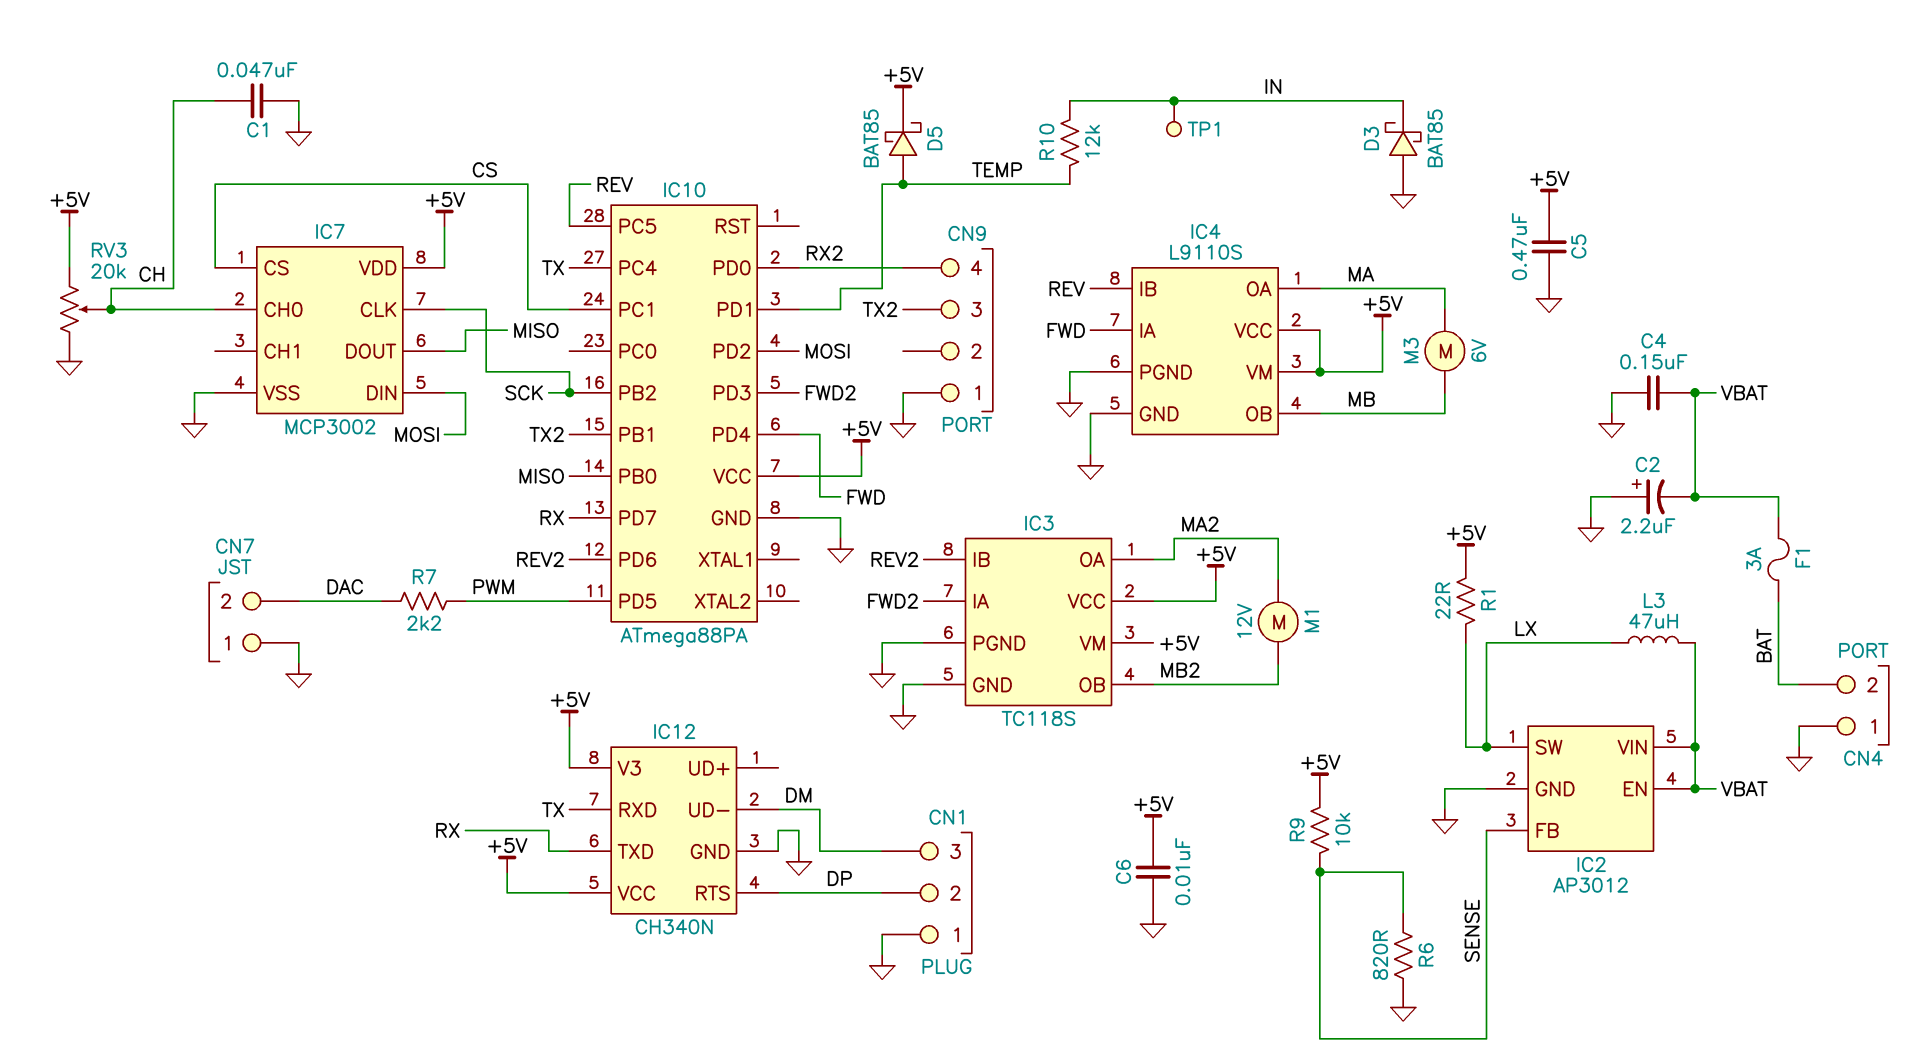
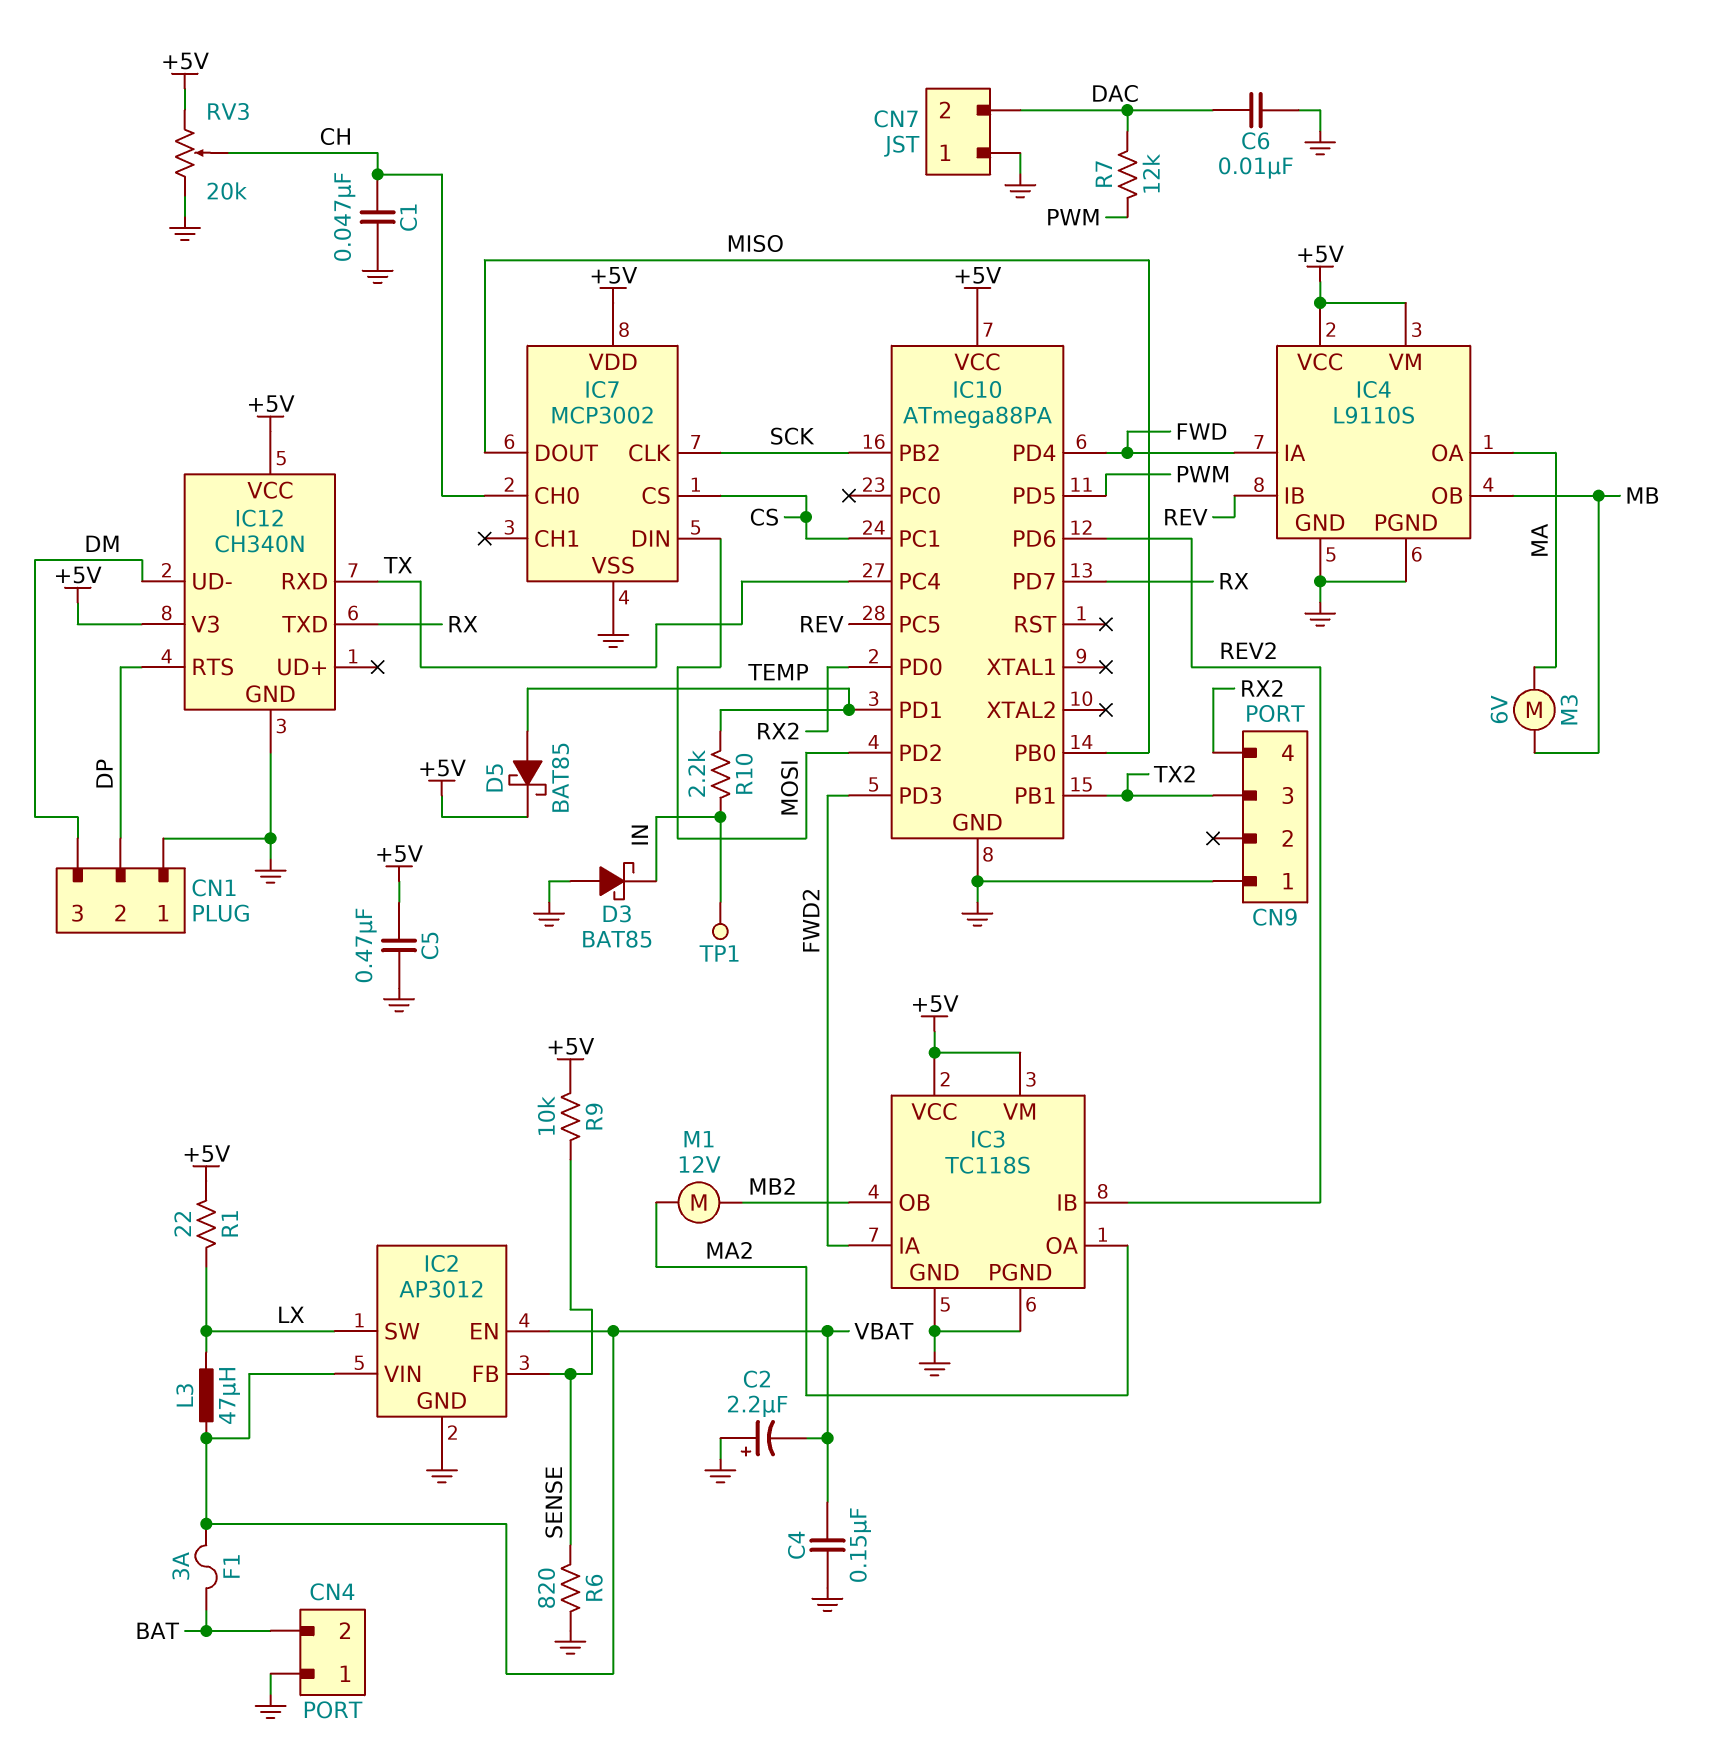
C6: 10nF (+5V, GND) -> 10nF (DAC, GND)
R7: 2.2k (DAC, PWM) -> 12k (DAC, PWM)
R10: 12k (IN, TEMP) -> 2.2k (IN, TEMP)

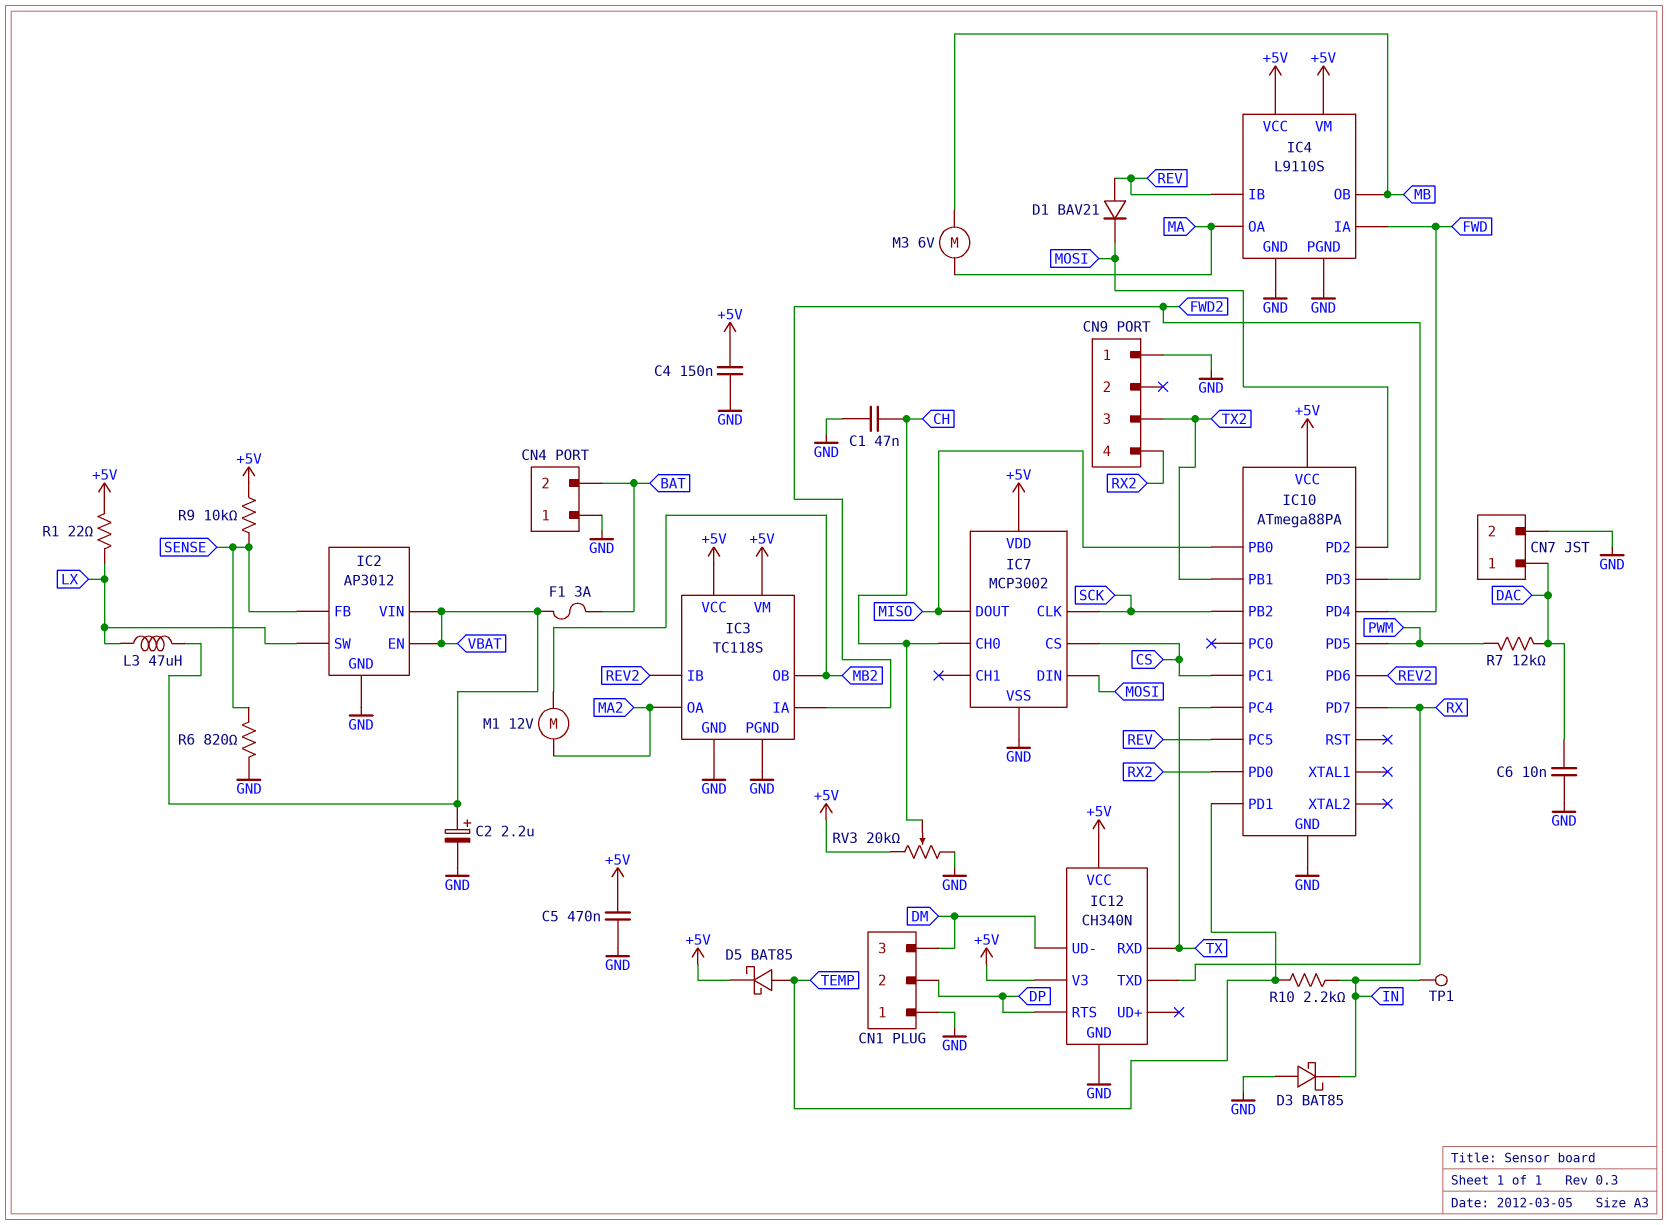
C2: 2.2uF (plus GND, minus VBAT) -> 2.2uF (plus VBAT, minus GND)
C4: 150nF (GND, VBAT) -> 150nF (+5V, GND)
CN7 pin 1: GND -> DAC
CN7 pin 2: DAC -> GND
D1: none -> diode BAV21 (A REV, K MOSI)

